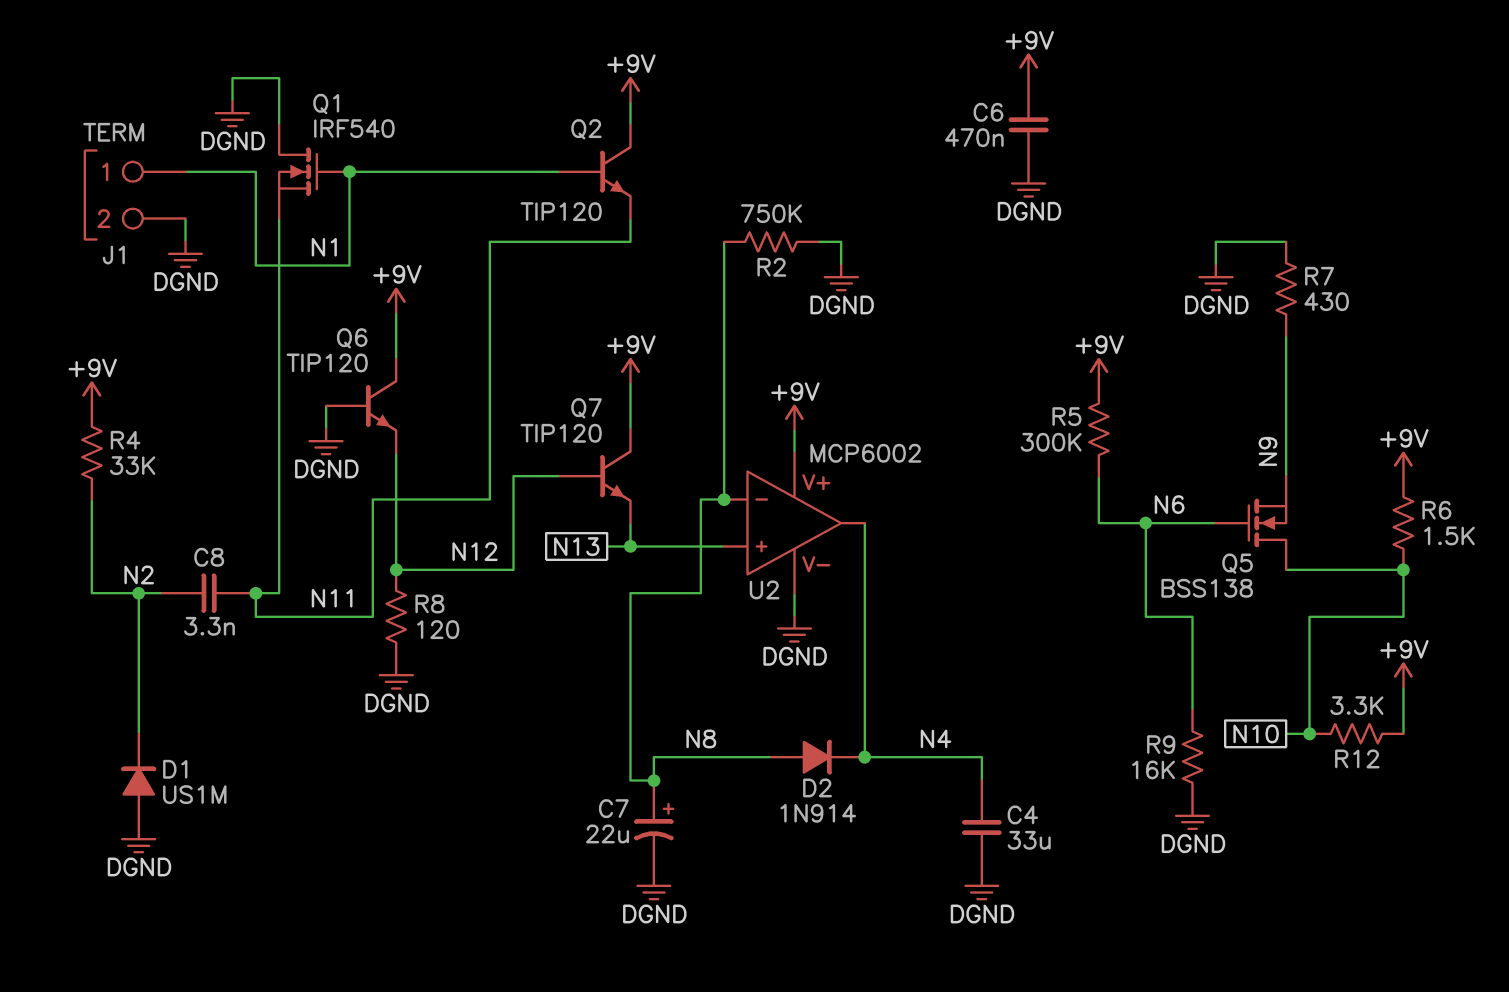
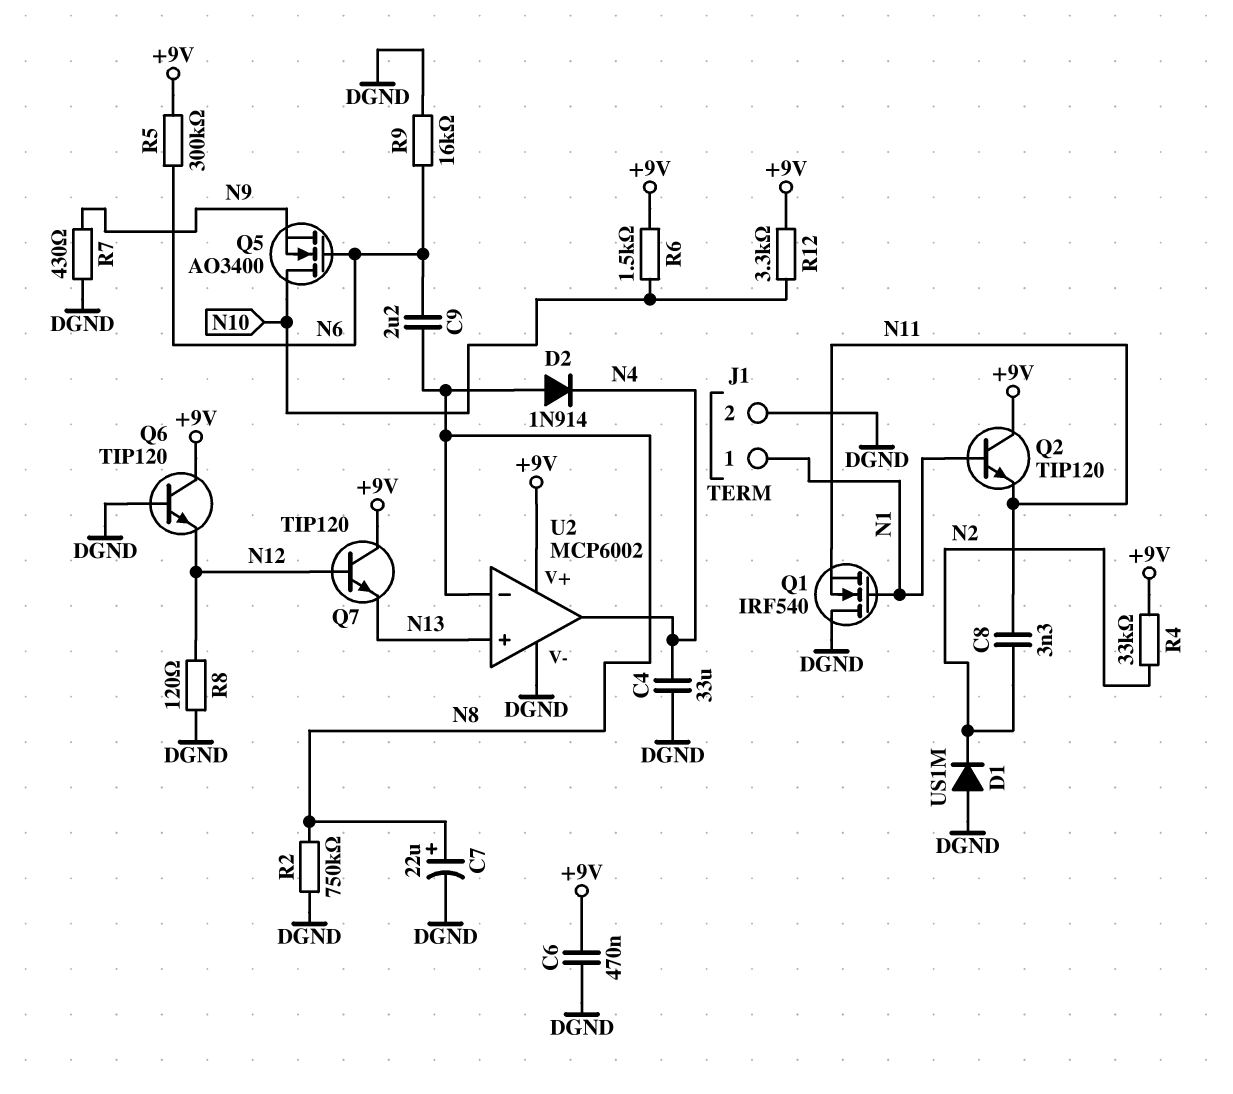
C9: none -> 2.2uF (N6, N8)
Q5: NMOS BSS138 (G N6, D N10, S N9) -> NMOS AO3400 (G N6, D N10, S N9)

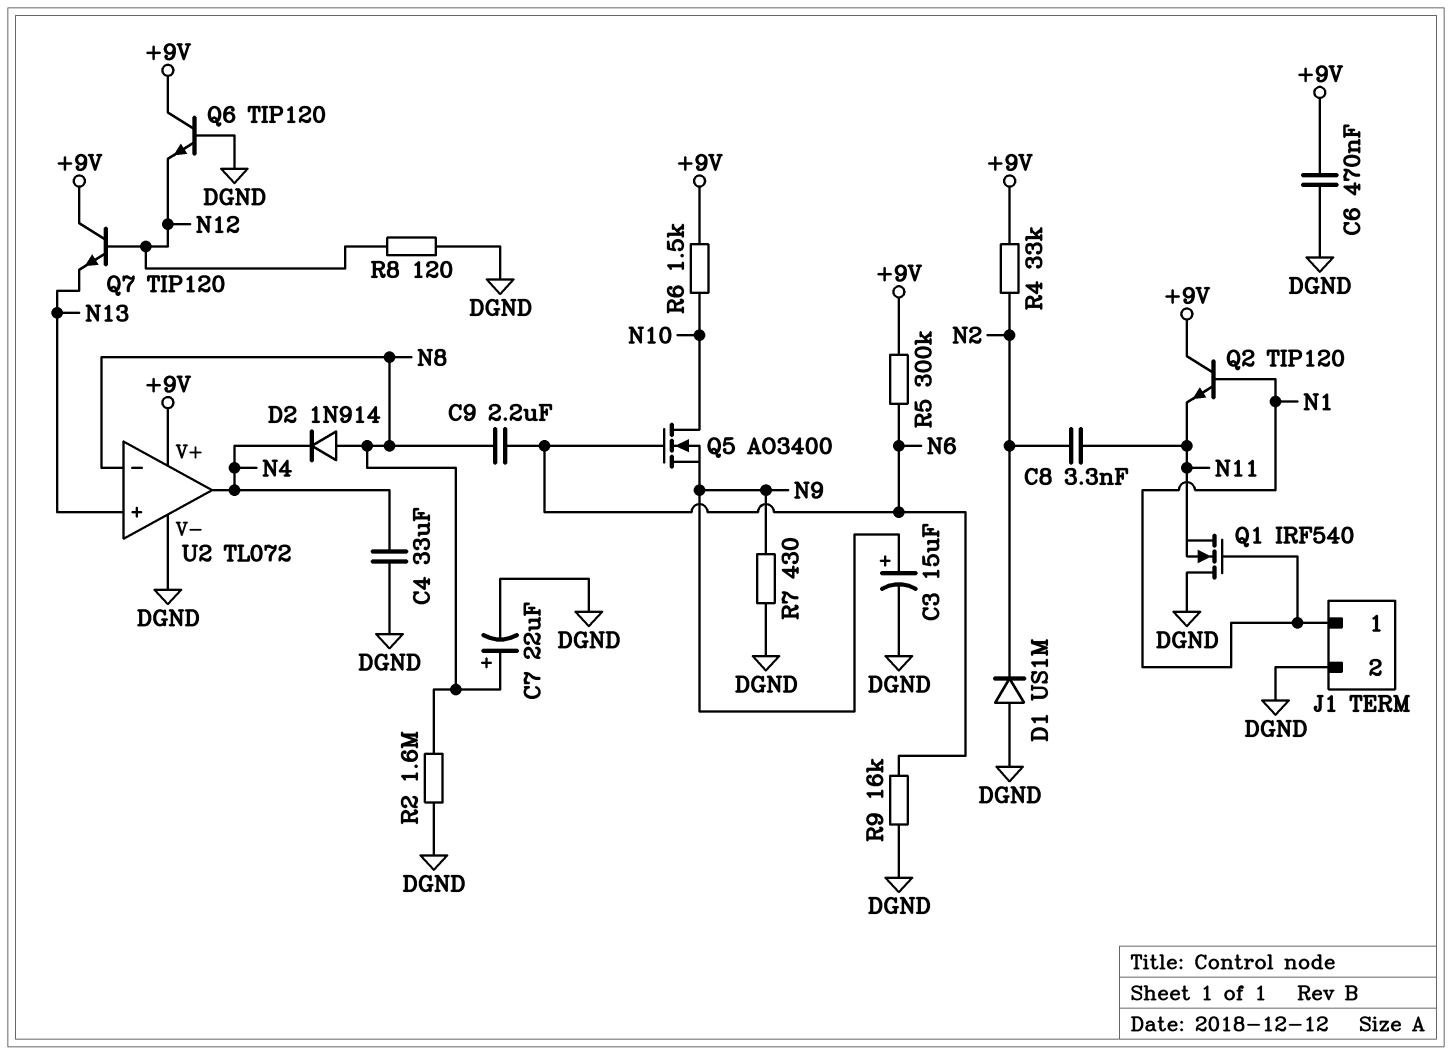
C3: none -> 15uF (plus N9, minus DGND)
R2: 750k (DGND, N8) -> 1.6M (DGND, N8)
R12: 3.3k (+9V, N10) -> none
U2: MCP6002 -> TL072

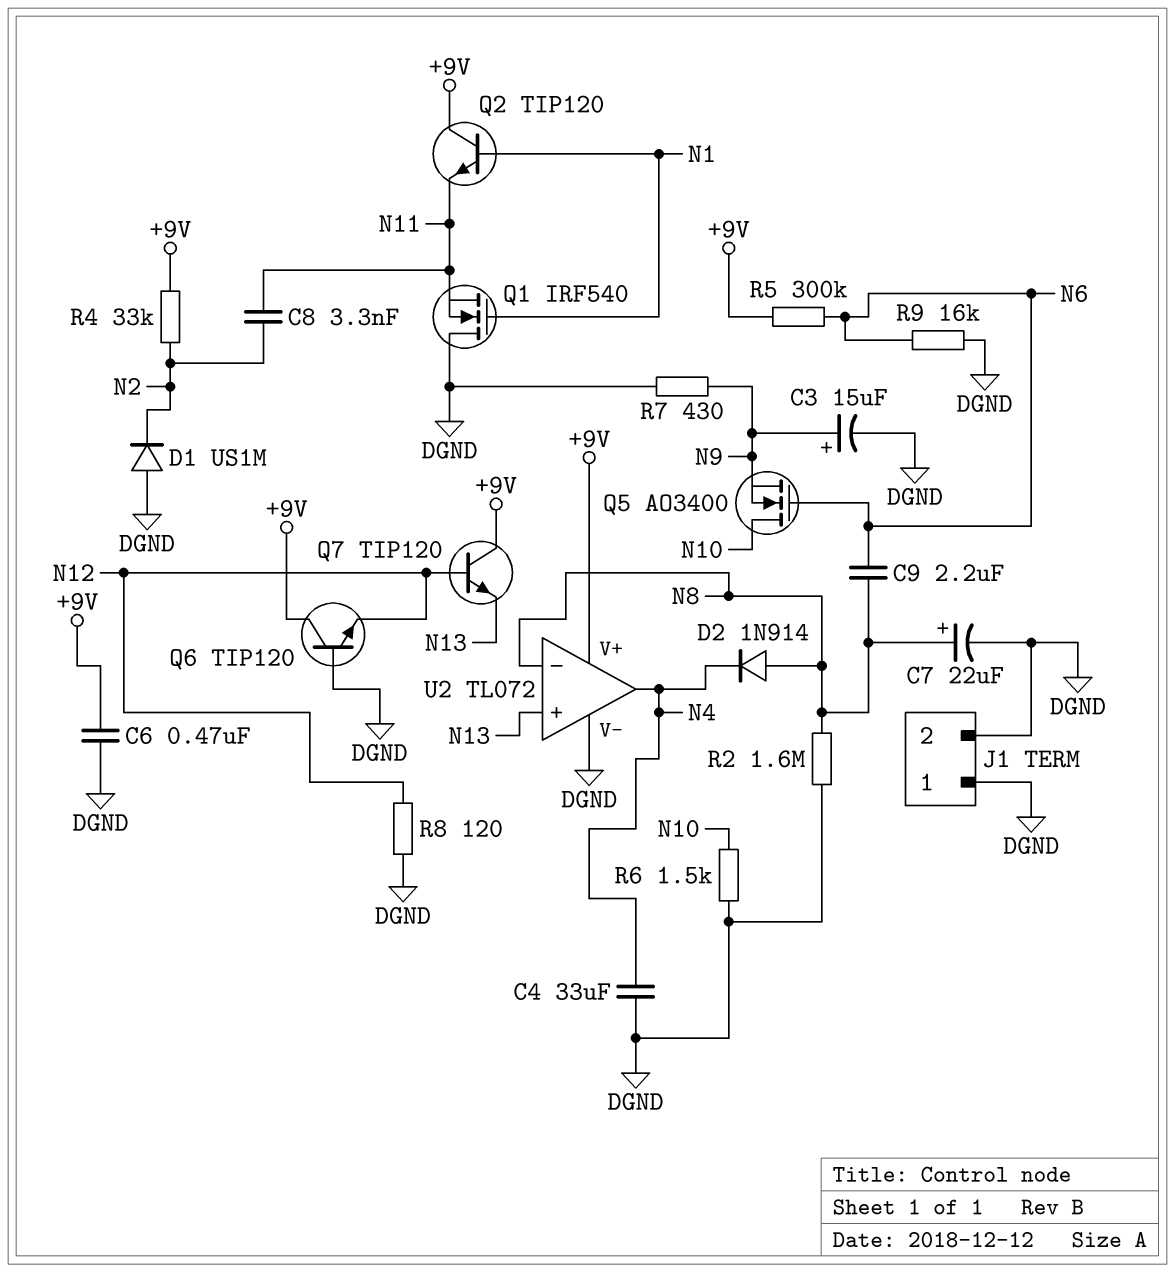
J1 pin 1: N1 -> DGND
R6: 1.5k (+9V, N10) -> 1.5k (DGND, N10)

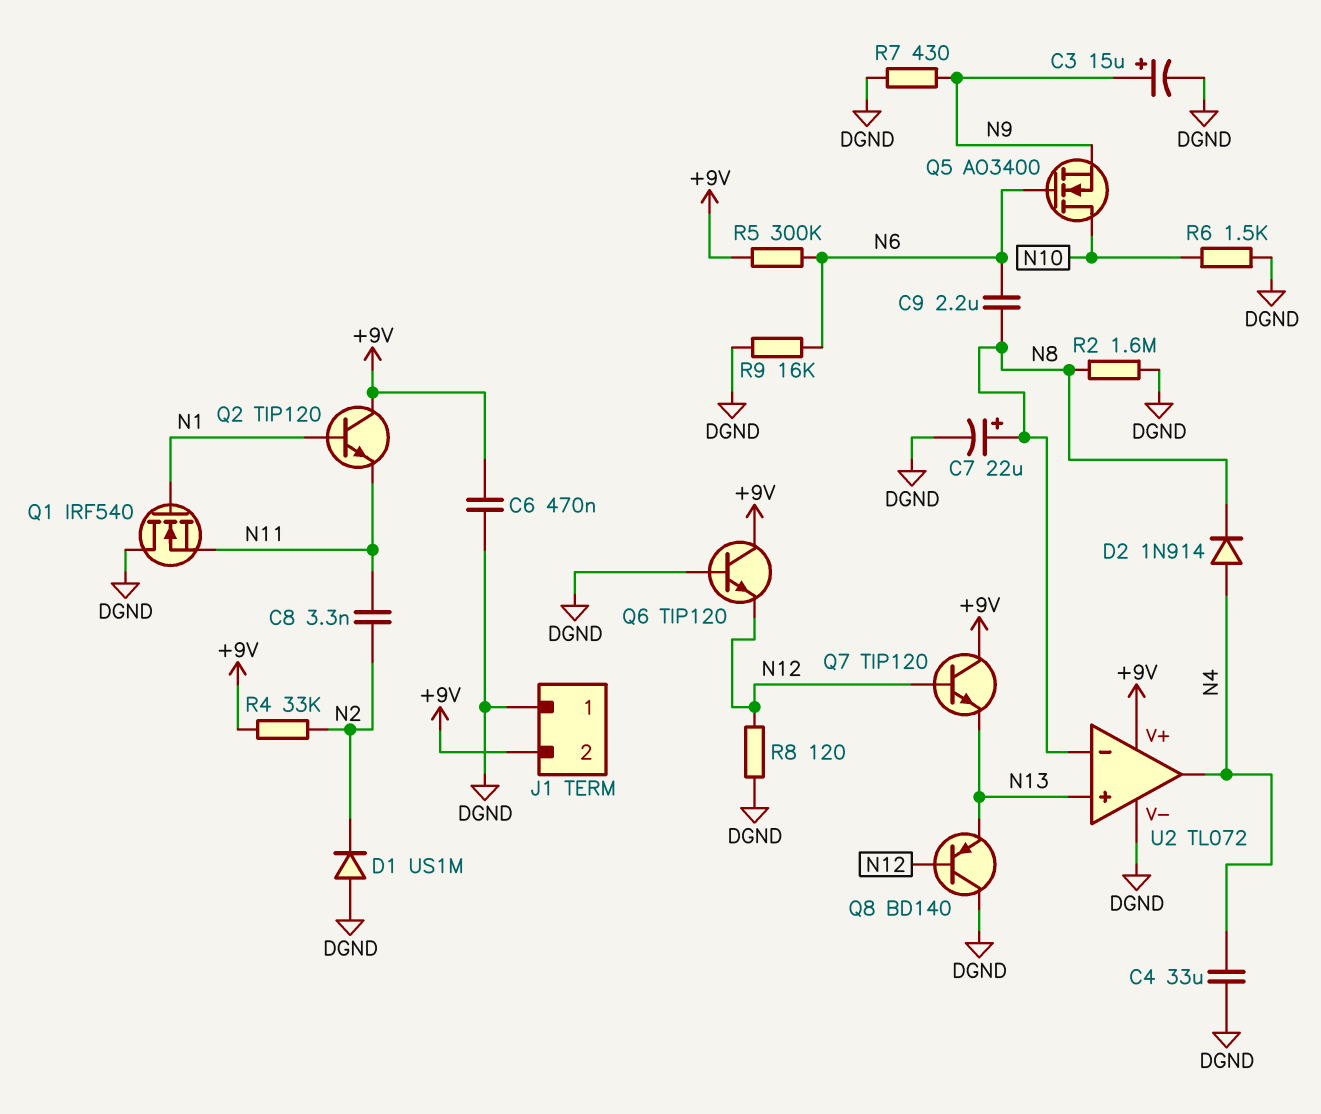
D2: diode 1N914 (A N8, K N4) -> diode 1N914 (A N4, K N8)
J1 pin 2: DGND -> +9V
Q8: none -> PNP BD140 (B N12, C DGND, E N13)

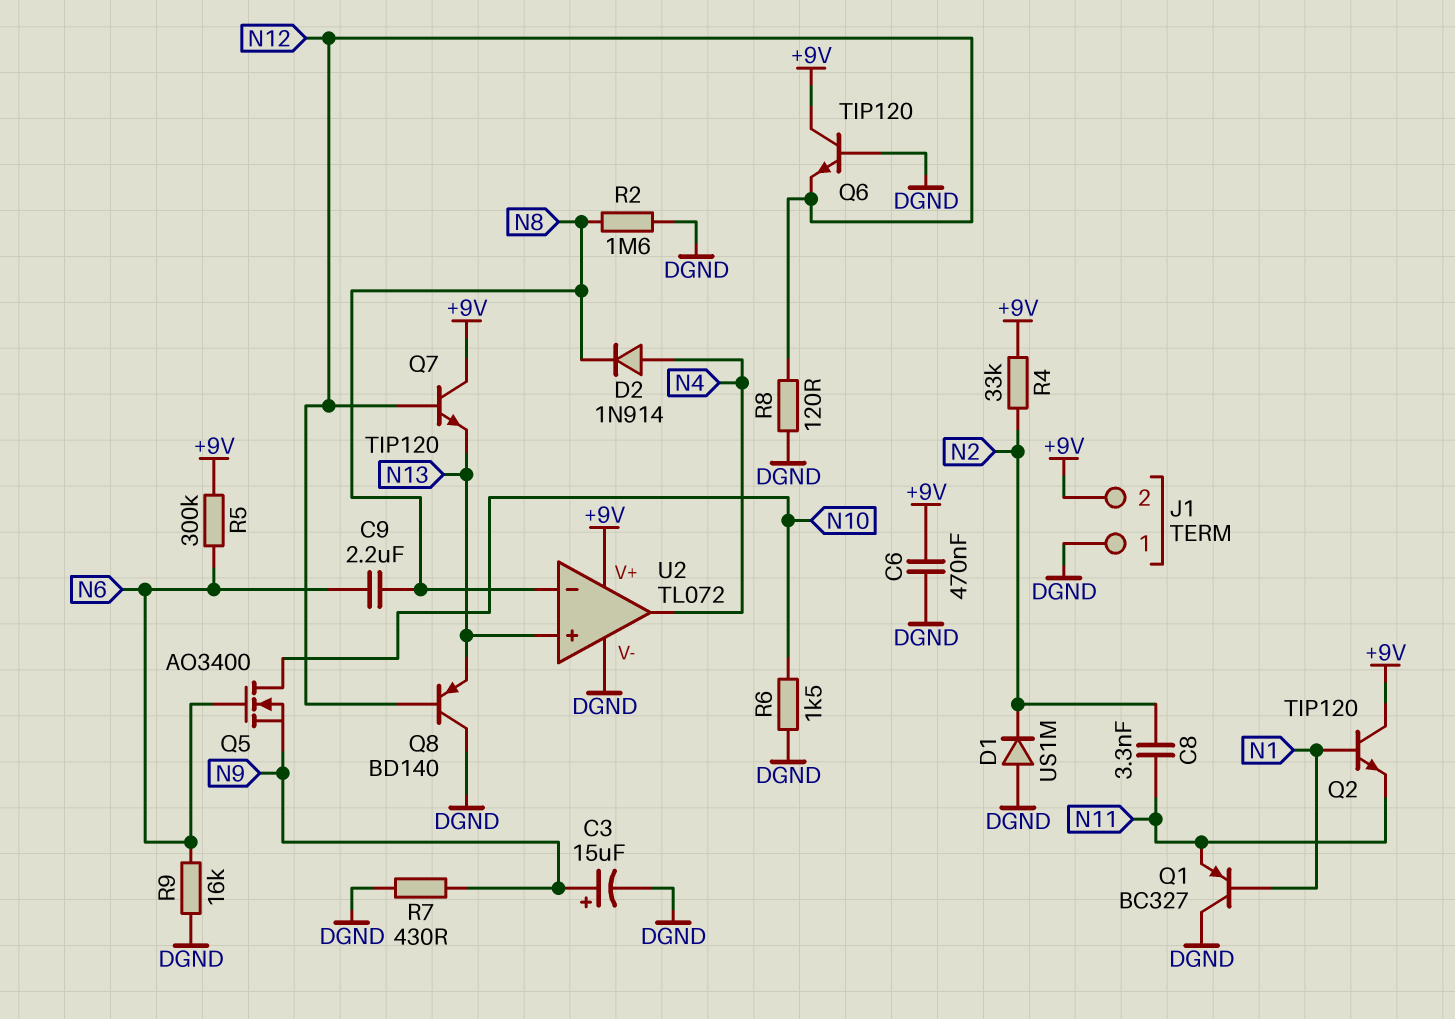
C4: 33uF (DGND, N4) -> none
C7: 22uF (plus N8, minus DGND) -> none
Q1: NMOS IRF540 (G N1, D DGND, S N11) -> PNP BC327 (B N1, C DGND, E N11)

